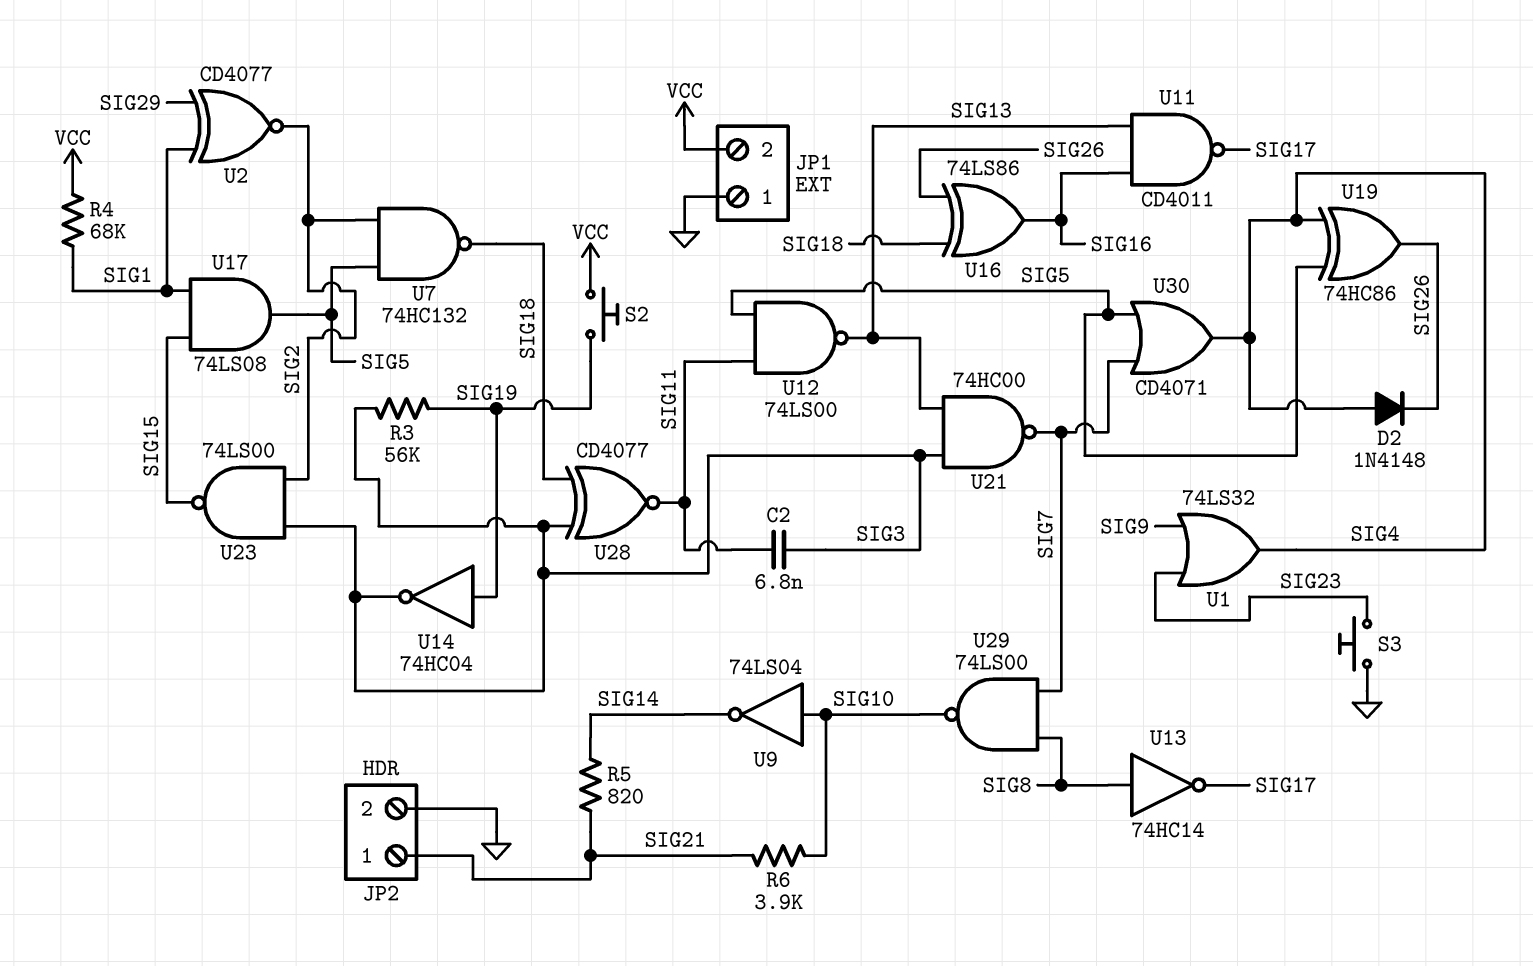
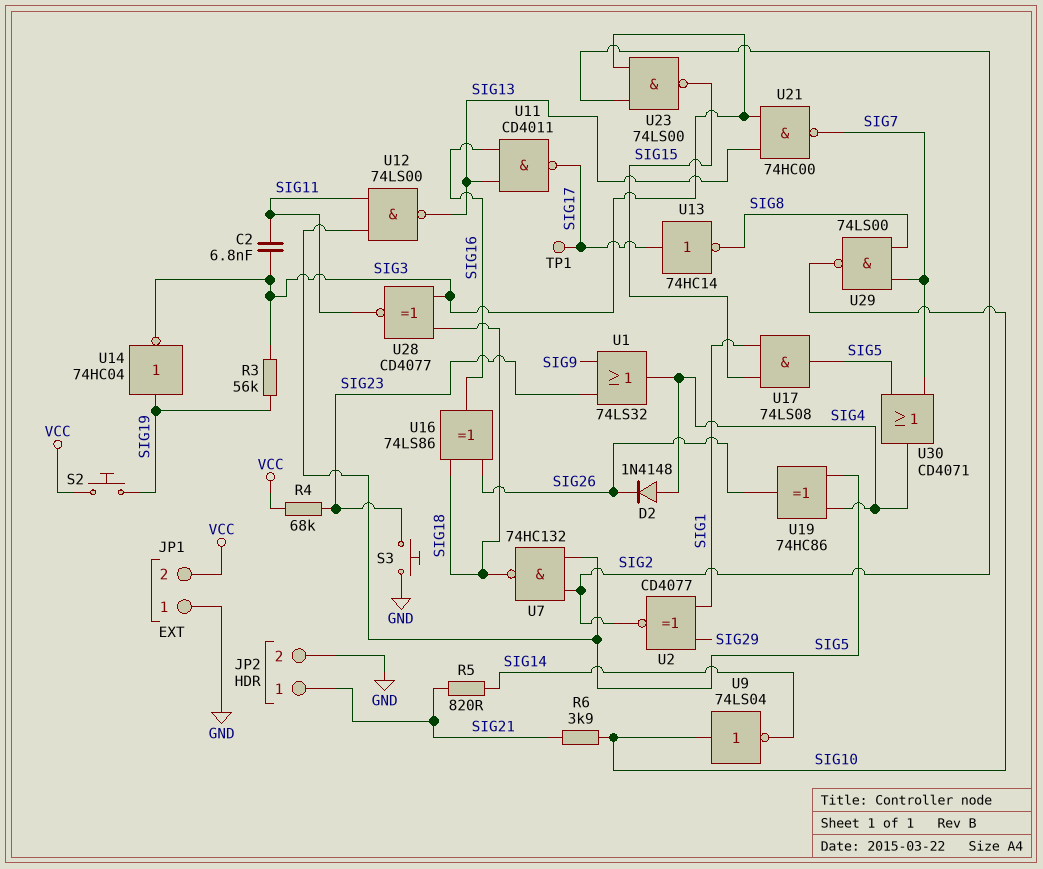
R4: 68k (SIG1, VCC) -> 68k (SIG23, VCC)
TP1: none -> test point (SIG17)
U13: NOT 74HC14 (in SIG8, out SIG17) -> NOT 74HC14 (in SIG17, out SIG8)

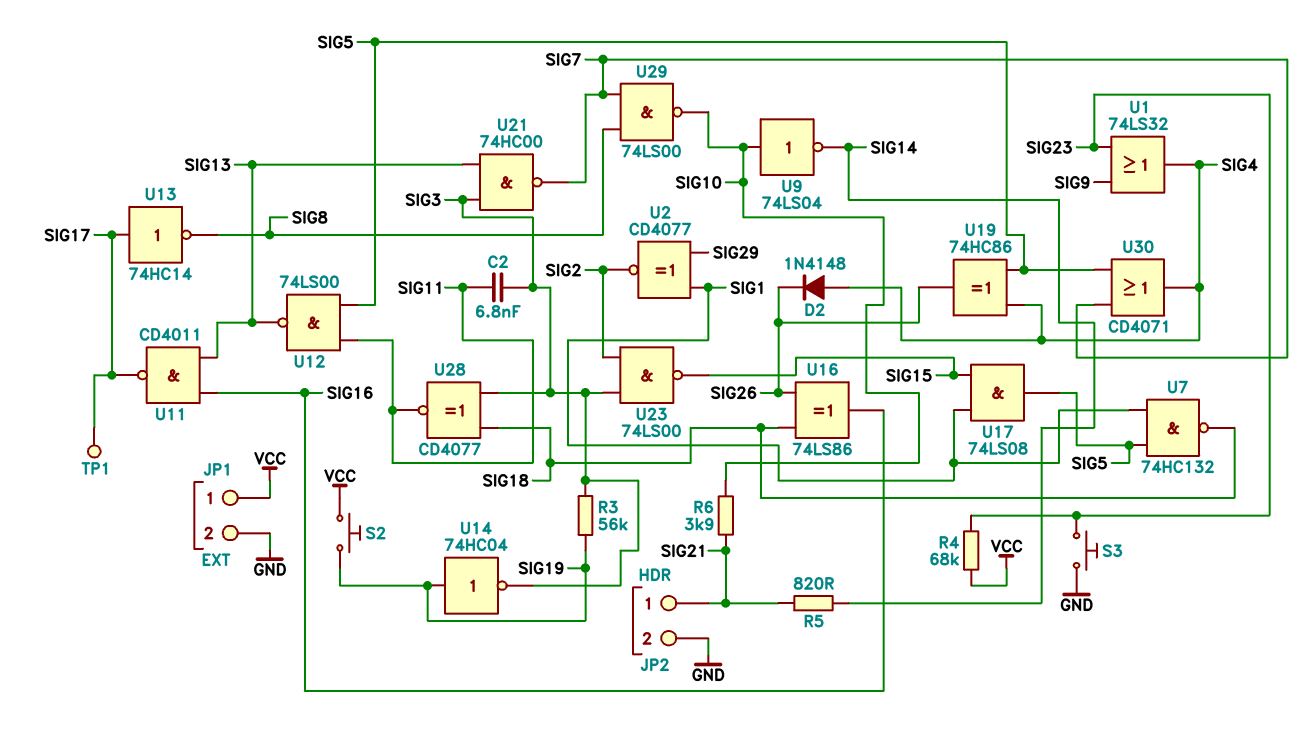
JP1 pin 1: GND -> VCC
JP1 pin 2: VCC -> GND
U7: NAND 74HC132 (in SIG2, in SIG5, out SIG18) -> NAND 74HC132 (in SIG1, in SIG5, out SIG18)

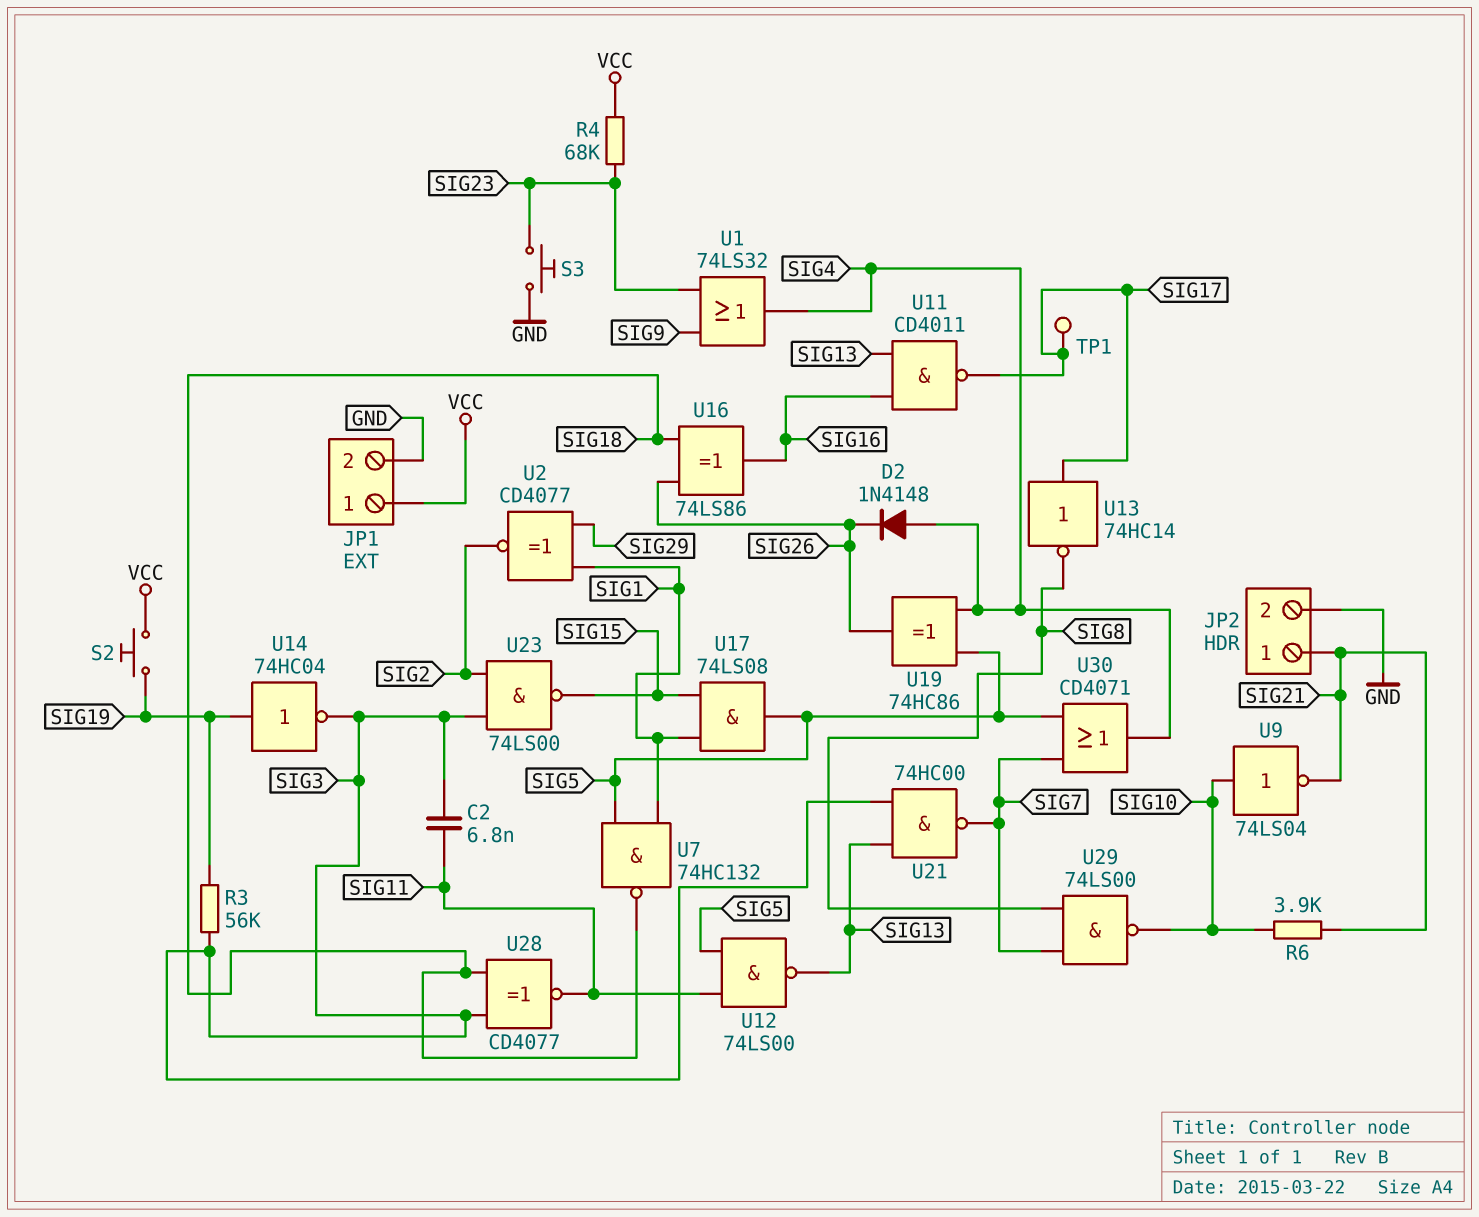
R5: 820 (SIG14, SIG21) -> none
U9: NOT 74LS04 (in SIG10, out SIG14) -> NOT 74LS04 (in SIG10, out SIG21)

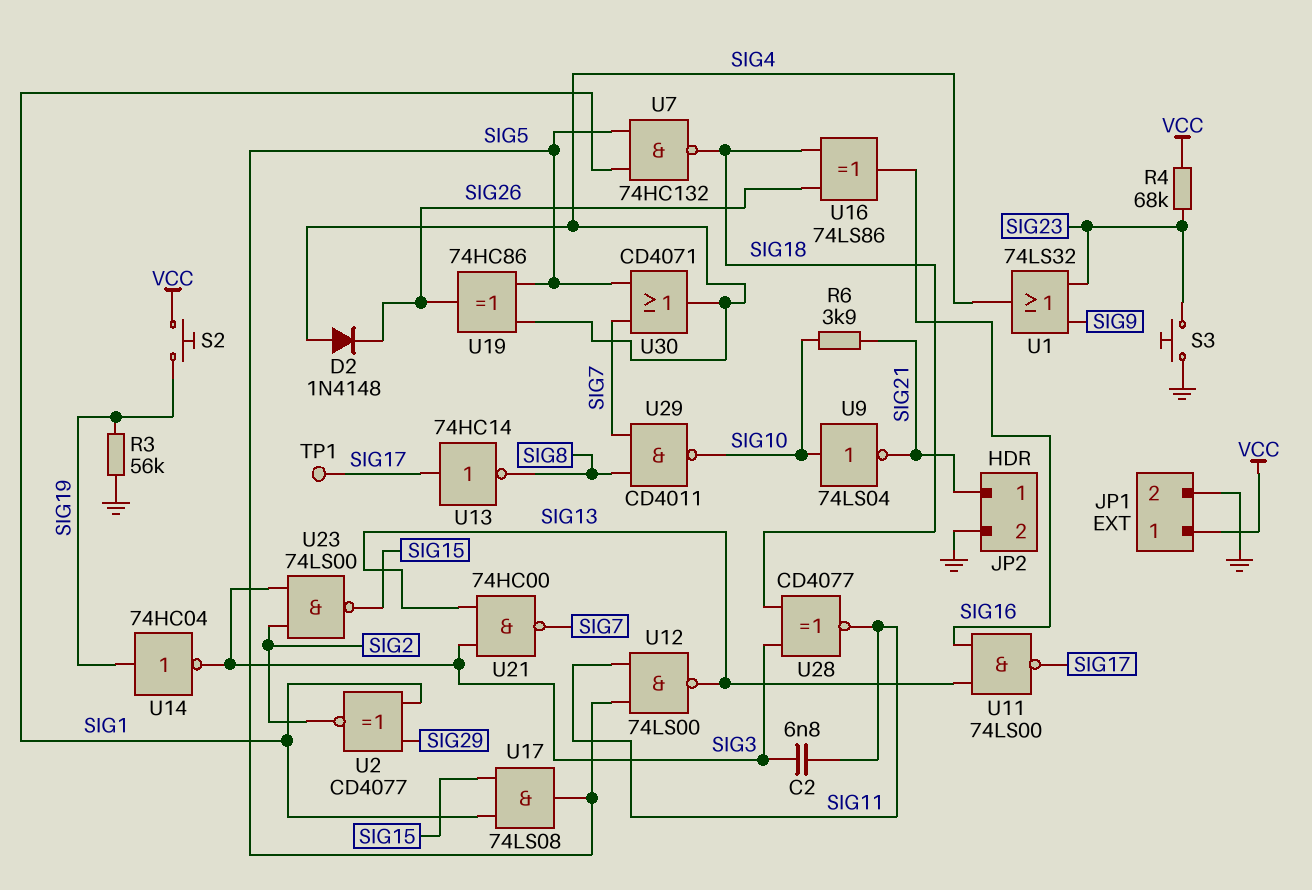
R3: 56k (SIG3, SIG19) -> 56k (GND, SIG19)
U11: NAND CD4011 (in SIG13, in SIG16, out SIG17) -> NAND 74LS00 (in SIG13, in SIG16, out SIG17)
U29: NAND 74LS00 (in SIG7, in SIG8, out SIG10) -> NAND CD4011 (in SIG7, in SIG8, out SIG10)

